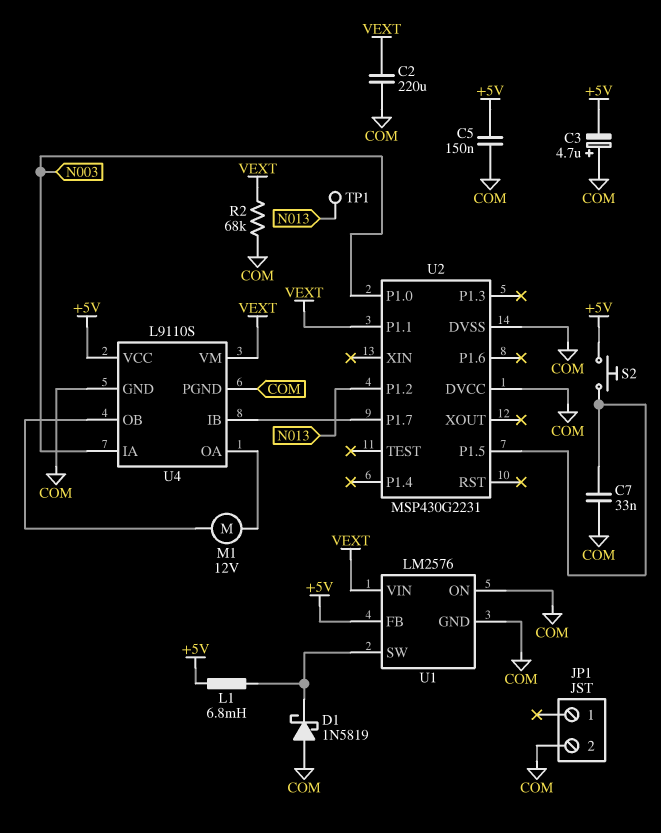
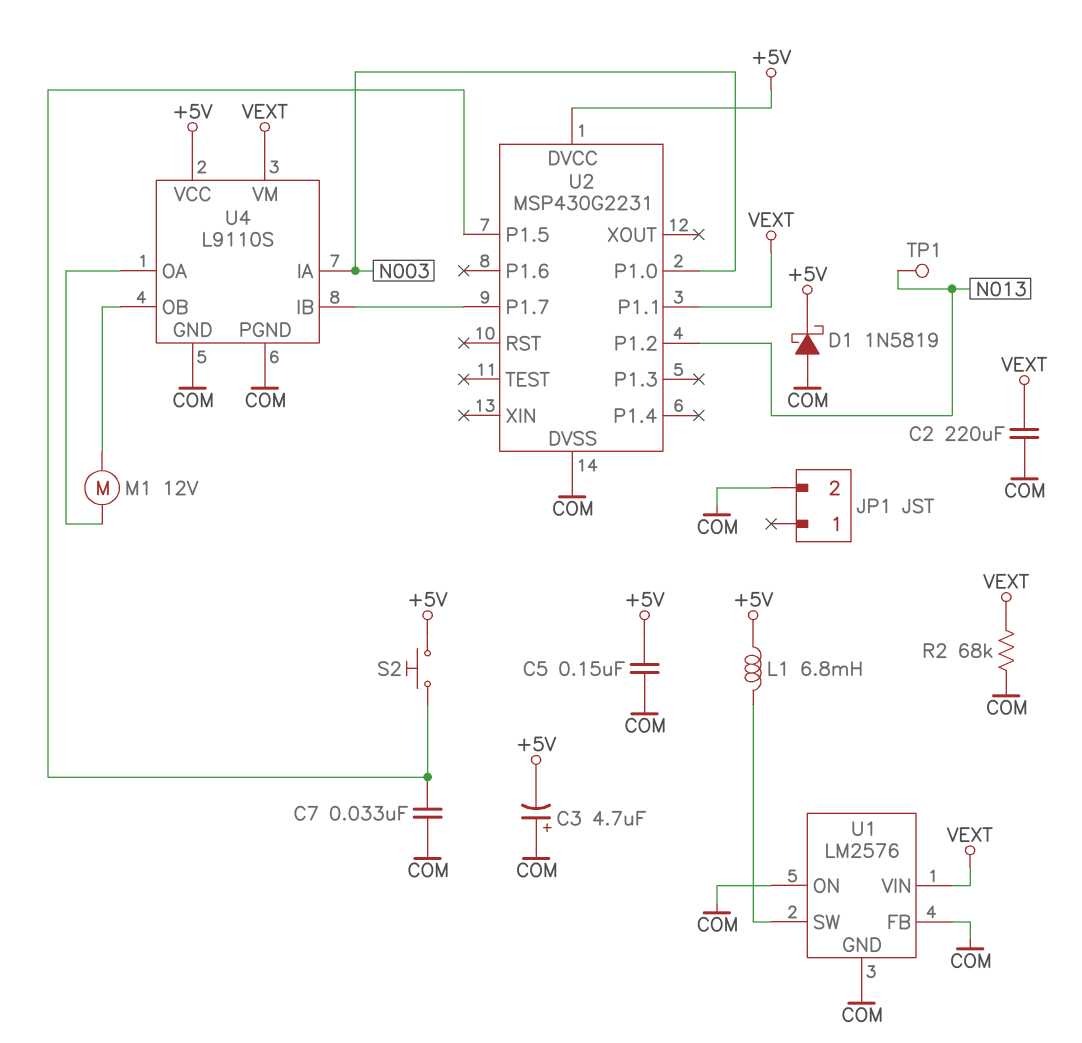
D1: schottky 1N5819 (A COM, K U1/SW) -> schottky 1N5819 (A COM, K +5V)
U1 pin FB: +5V -> COM
U2 pin DVCC: COM -> +5V

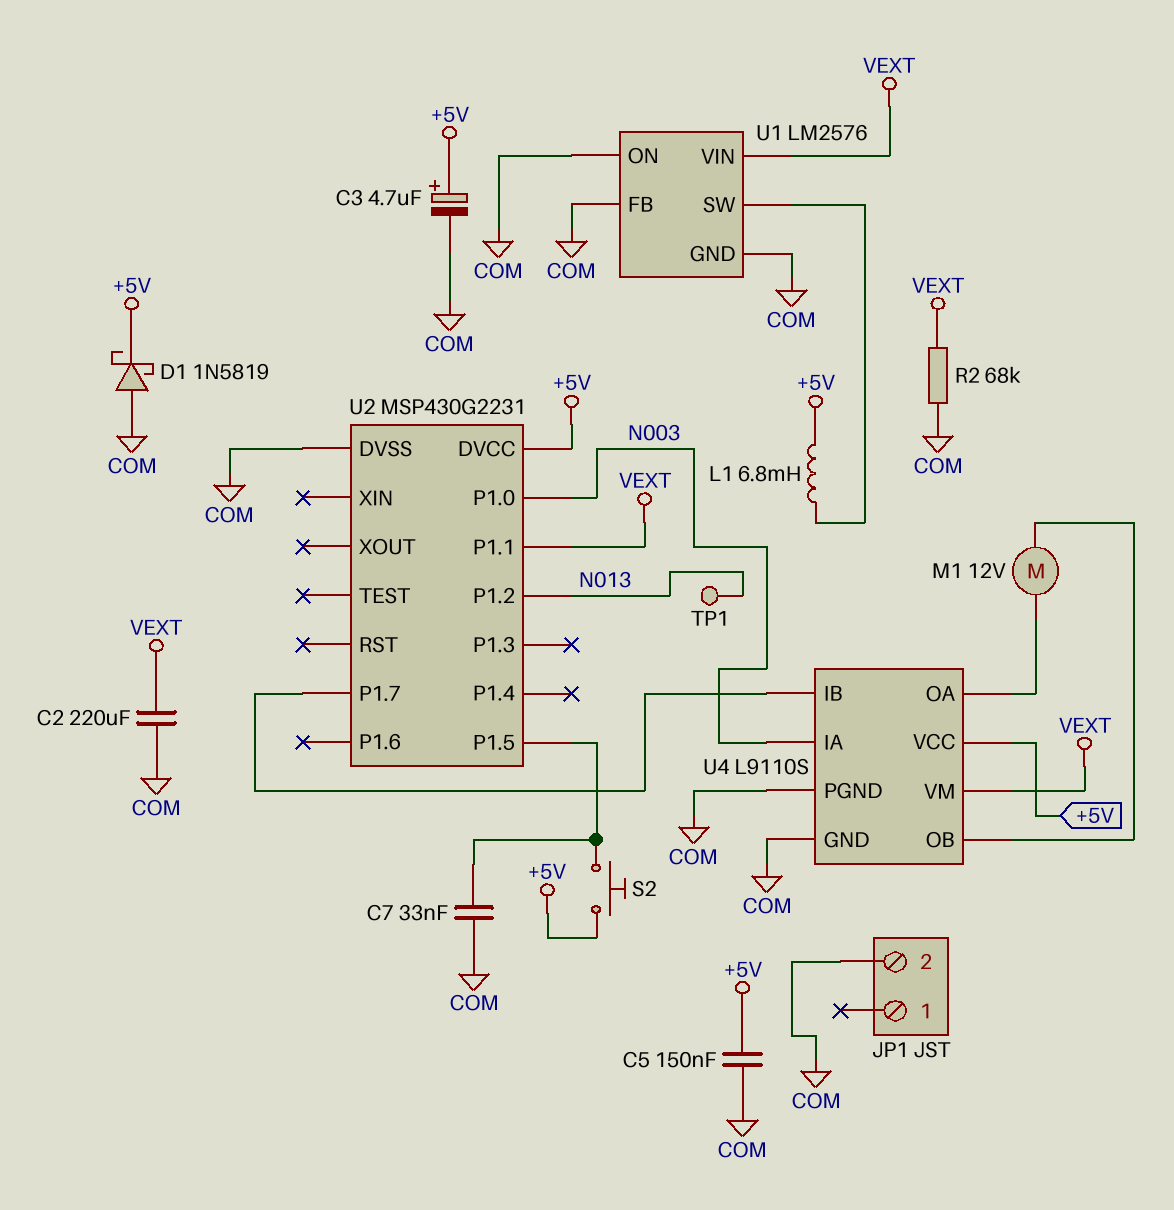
C3: 4.7uF (plus COM, minus +5V) -> 4.7uF (plus +5V, minus COM)

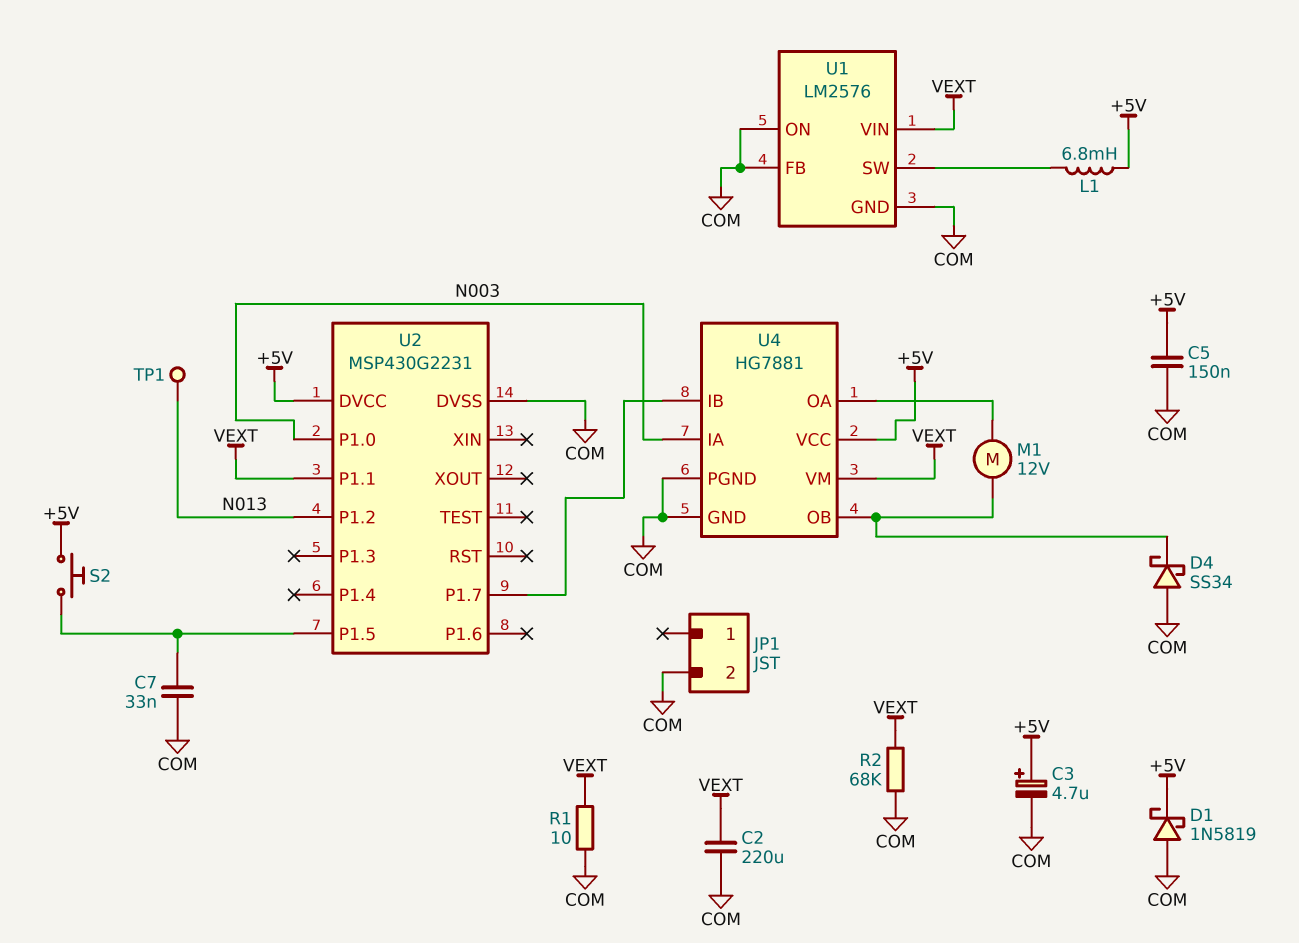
D4: none -> schottky SS34 (A COM, K U4/OB)
R1: none -> 10 (COM, VEXT)
U4: L9110S -> HG7881

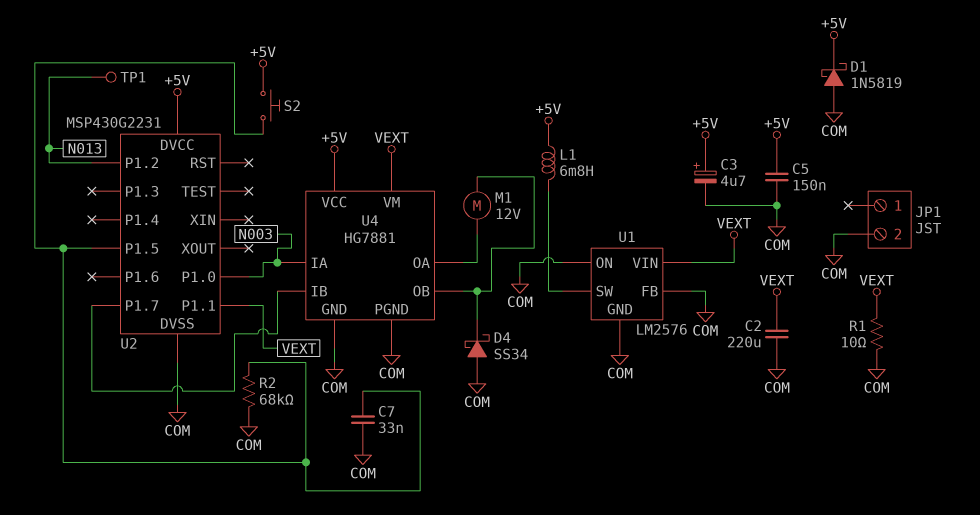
R2: 68k (COM, VEXT) -> 68k (COM, U2/P1.5)

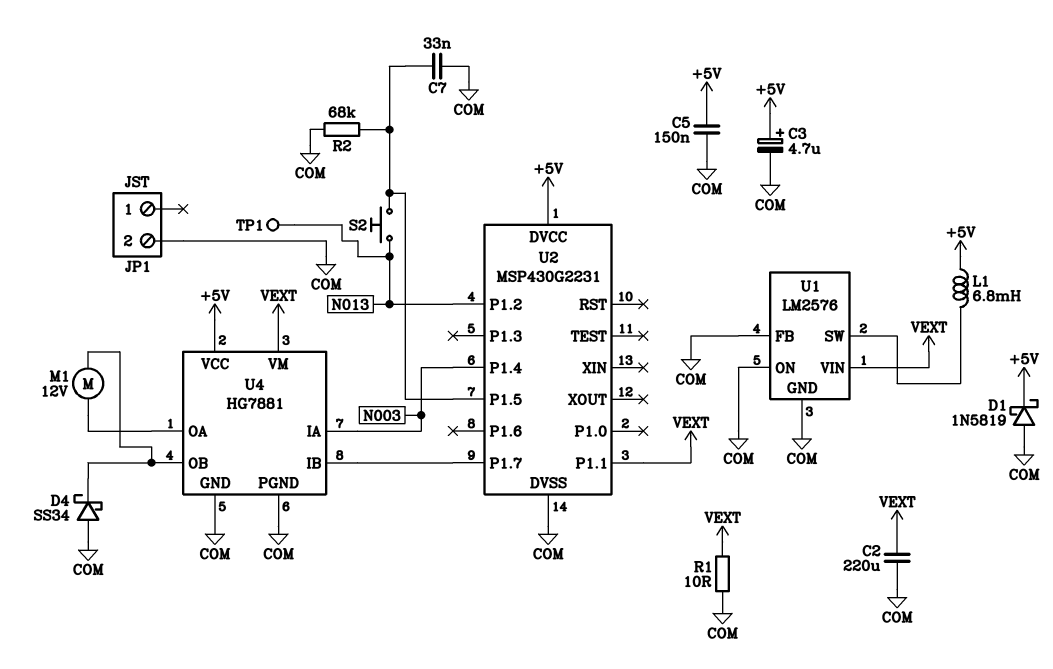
S2: button (+5V, U2/P1.5) -> button (N013, U2/P1.5)
U2 pin P1.0: N003 -> none
U2 pin P1.4: none -> N003

